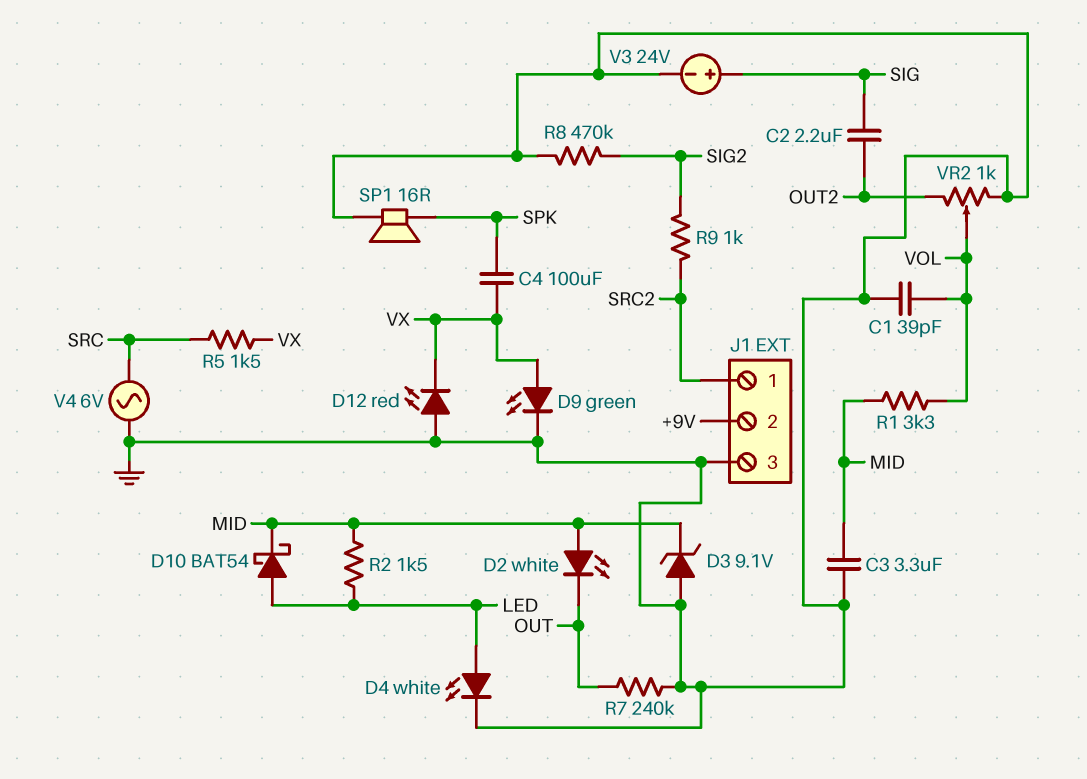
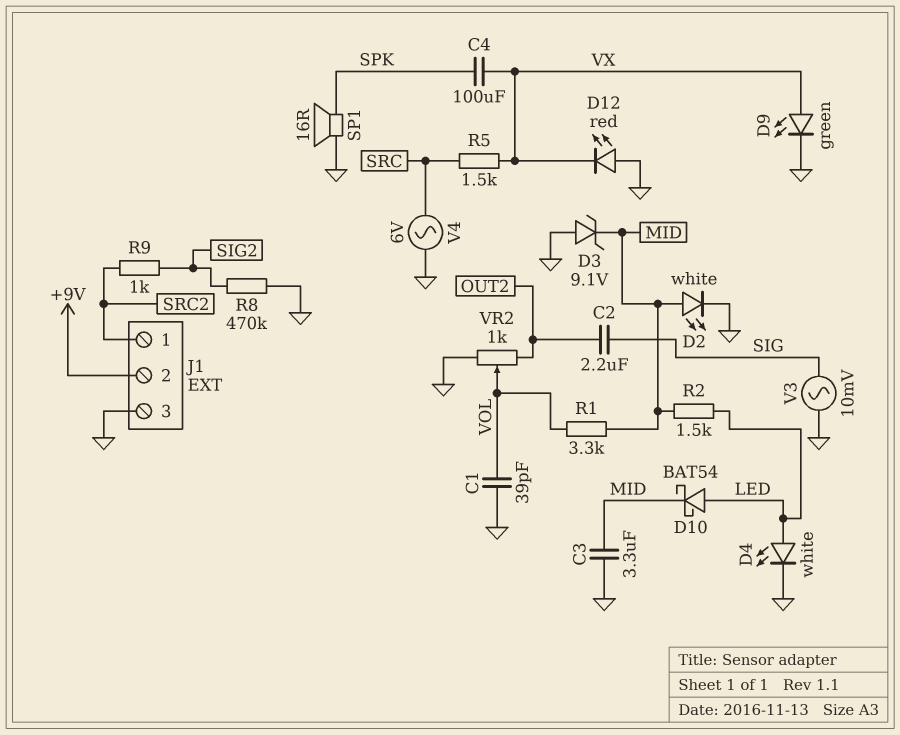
D2: LED white (A MID, K OUT) -> LED white (A MID, K GND)
R7: 240k (GND, OUT) -> none
V3: 24V (plus SIG, minus GND) -> AC 10mV (GND, SIG)

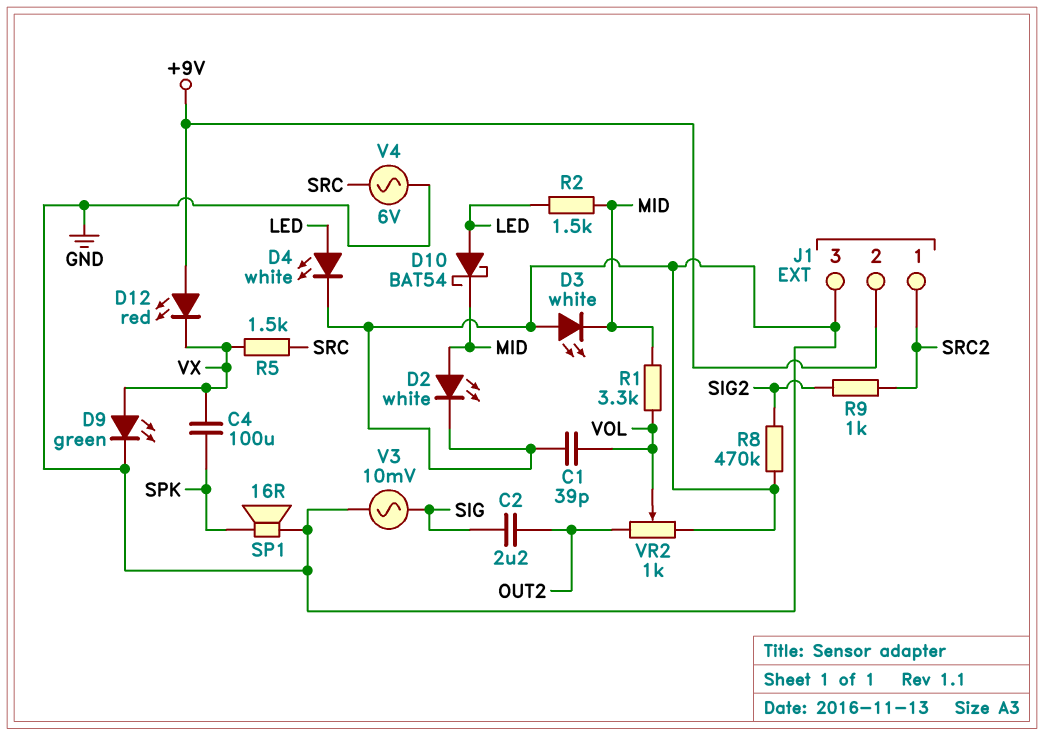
C3: 3.3uF (GND, MID) -> none
D3: zener 9.1V (A GND, K MID) -> LED white (A GND, K MID)
D12: LED red (A GND, K VX) -> LED red (A +9V, K VX)

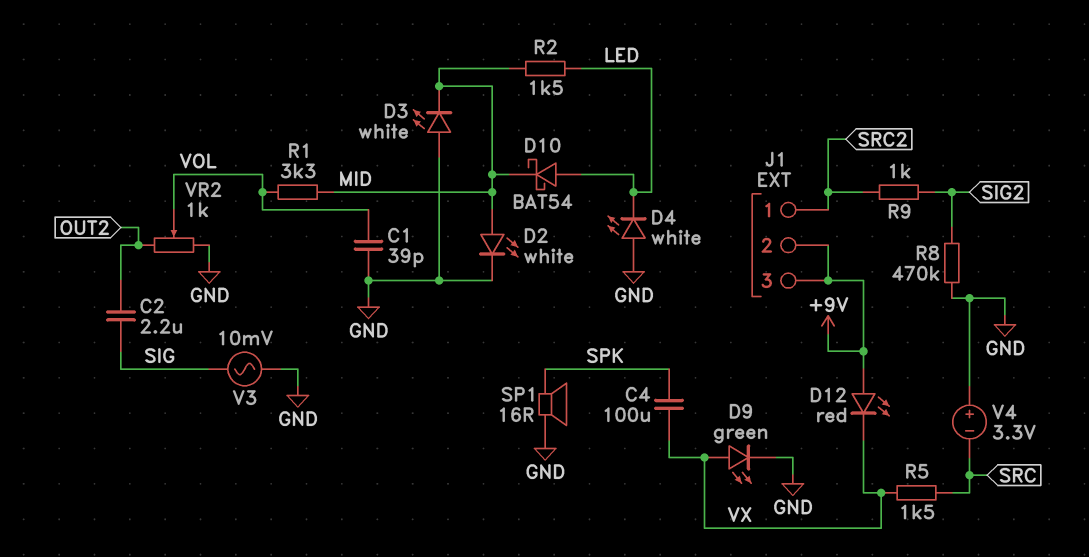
D4: LED white (A LED, K GND) -> LED white (A GND, K LED)
J1 pin 3: GND -> +9V
V4: AC 6V (GND, SRC) -> 3.3V (plus GND, minus SRC)

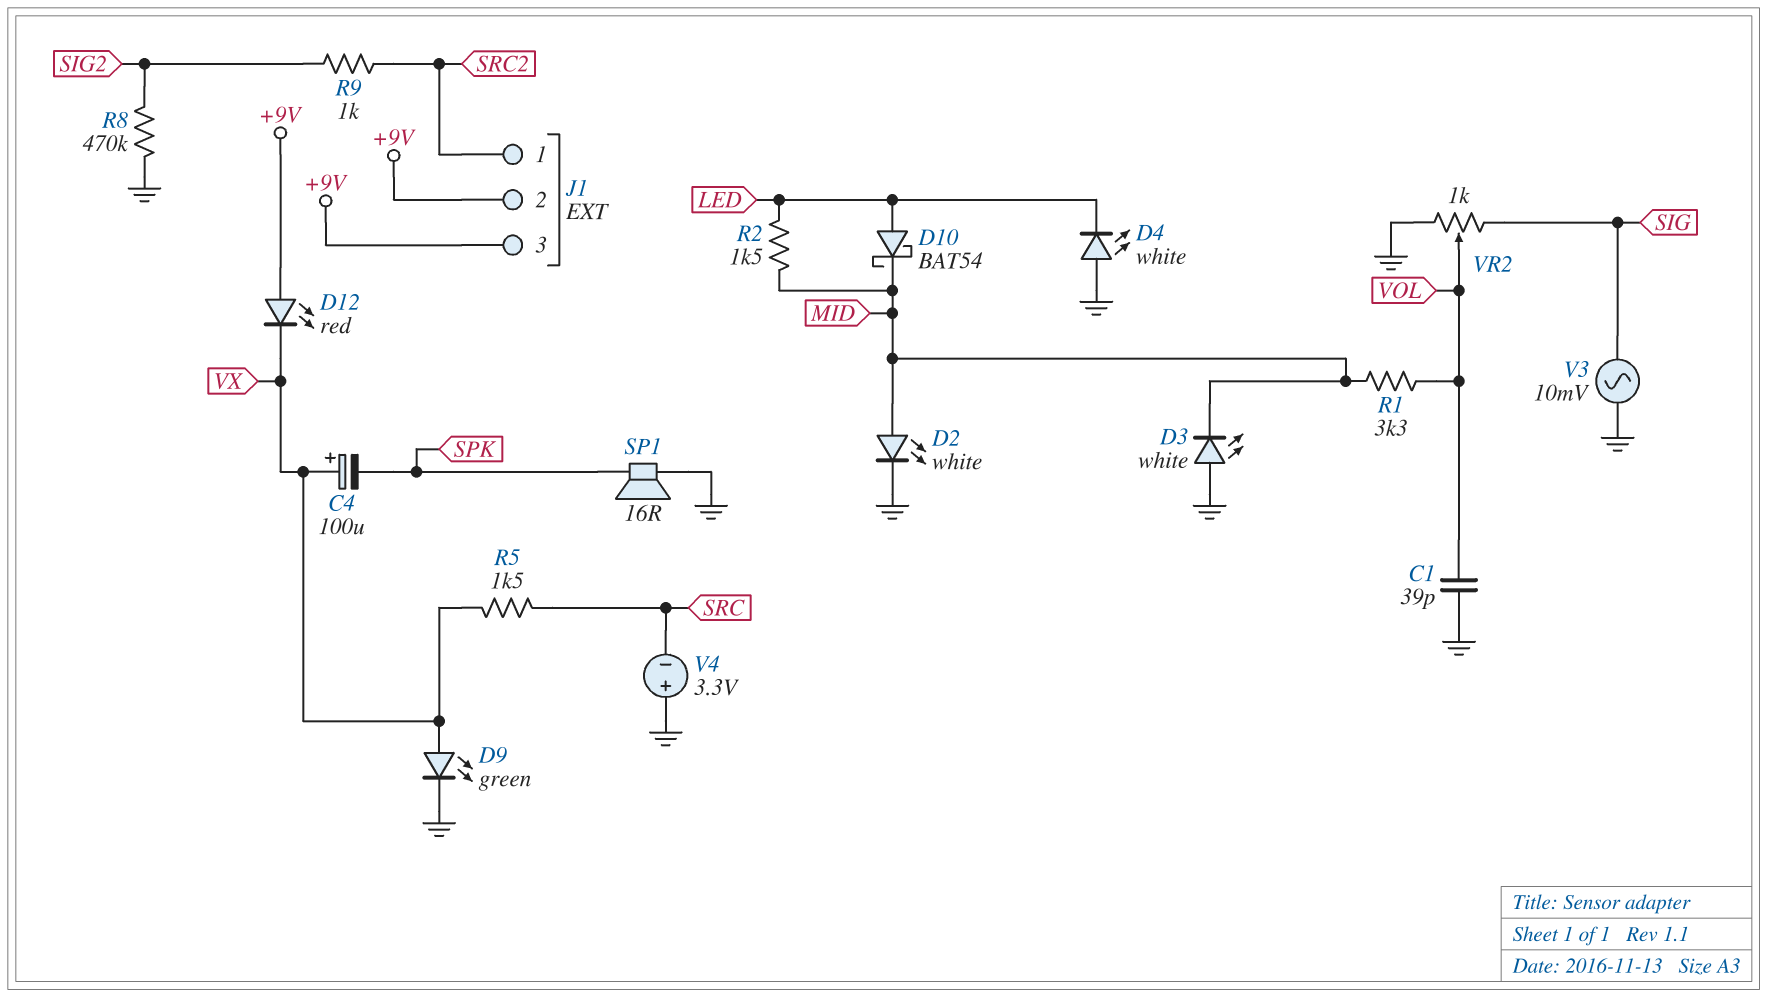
C2: 2.2uF (OUT2, SIG) -> none
C4: 100uF (SPK, VX) -> 100uF (plus VX, minus SPK)
VR2: 1k (GND, OUT2, wiper VOL) -> 1k (GND, SIG, wiper VOL)

